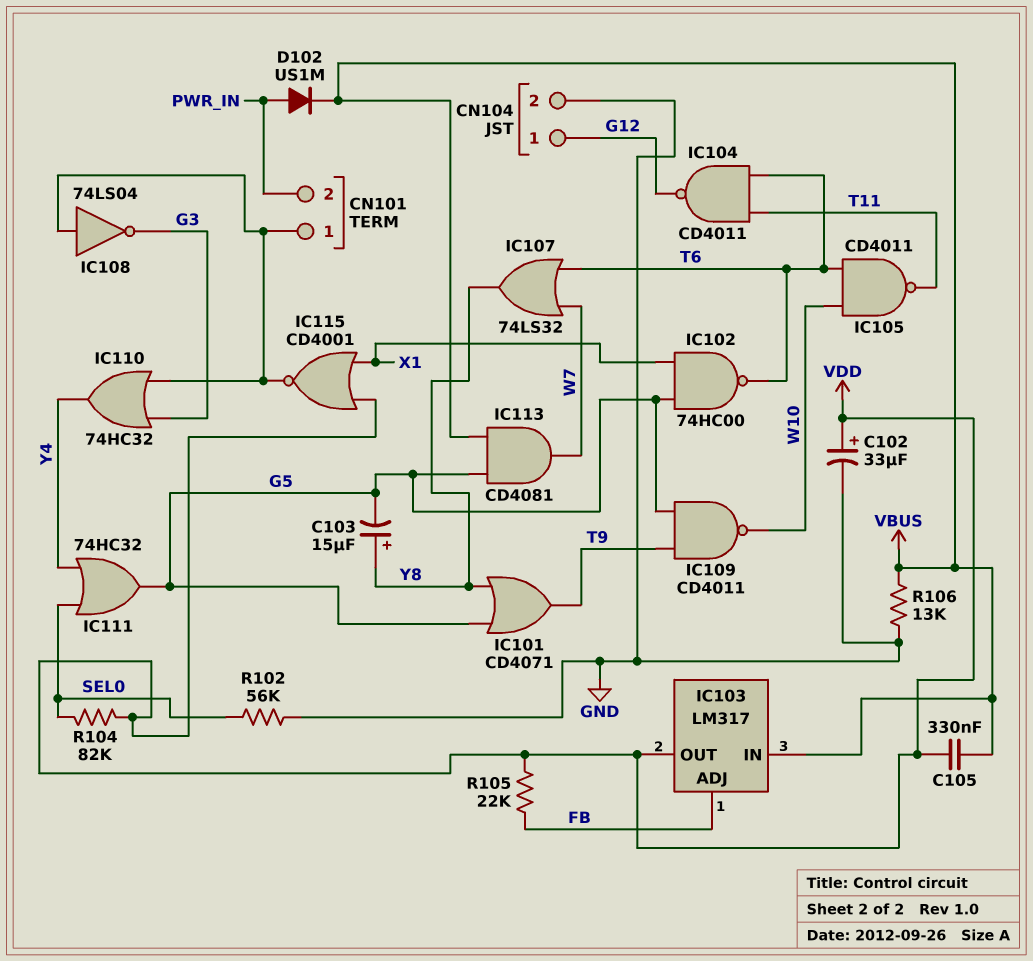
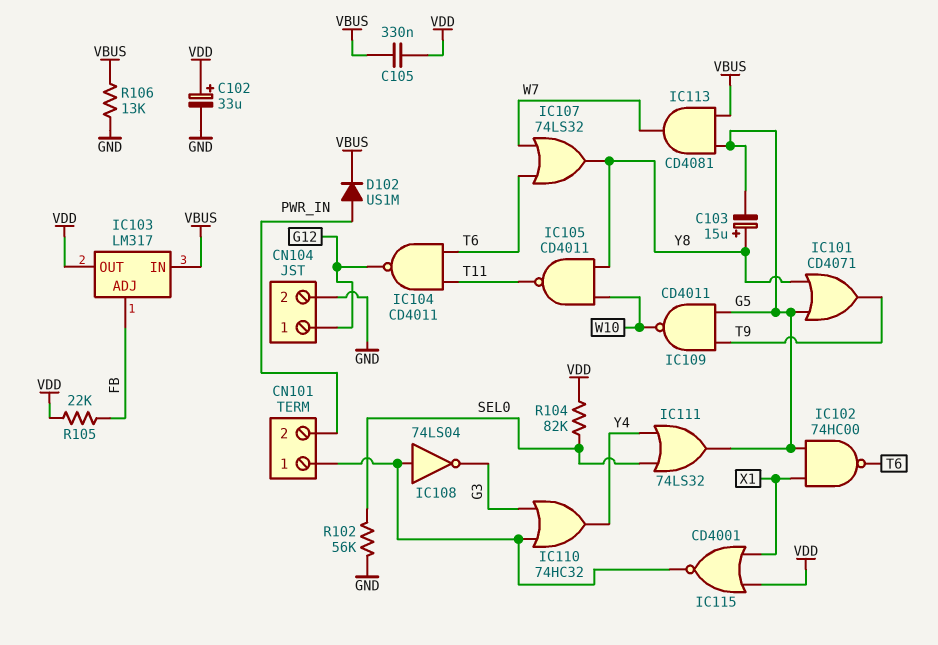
IC105: NAND CD4011 (in T6, in W10, out T11) -> NAND CD4011 (in W10, in Y8, out T11)
IC111: OR 74HC32 (in SEL0, in Y4, out G5) -> OR 74LS32 (in SEL0, in Y4, out G5)

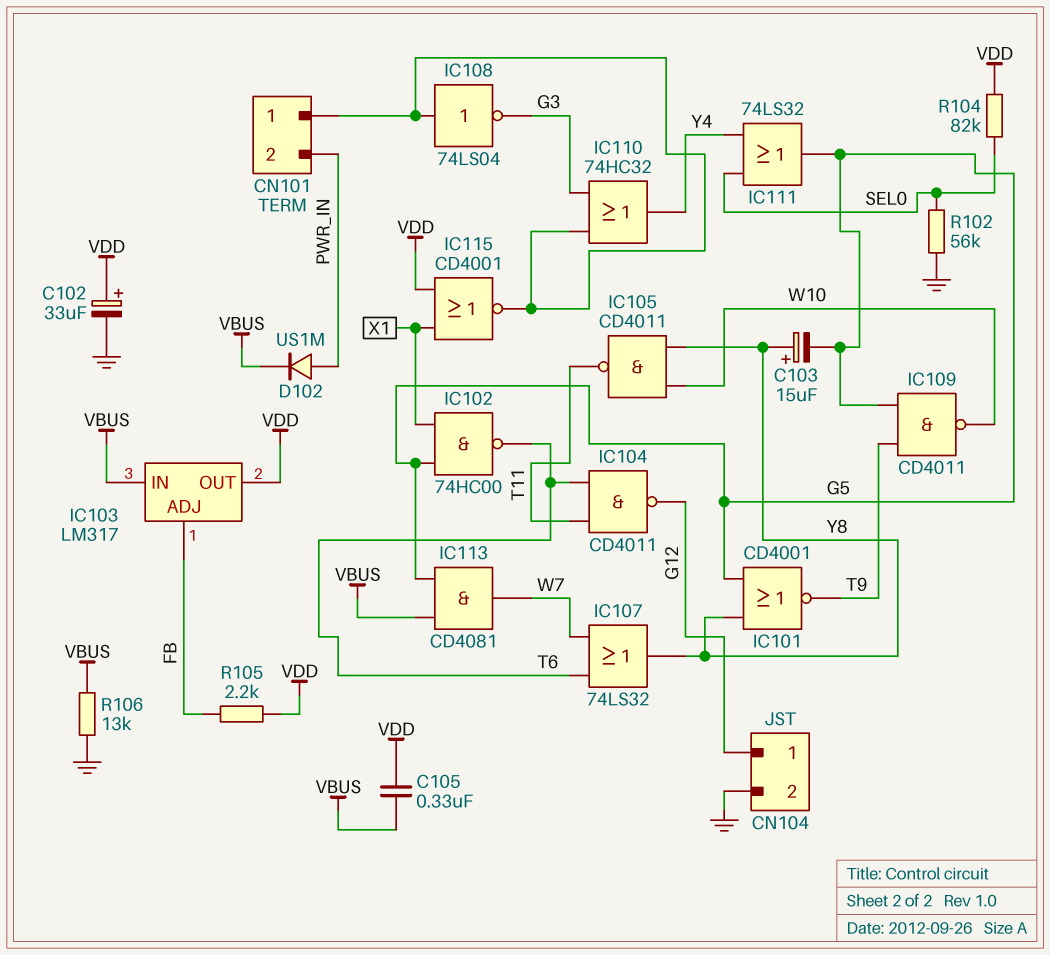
IC101: OR CD4071 (in G5, in Y8, out T9) -> NOR CD4001 (in G5, in Y8, out T9)
R105: 22k (FB, VDD) -> 2.2k (FB, VDD)

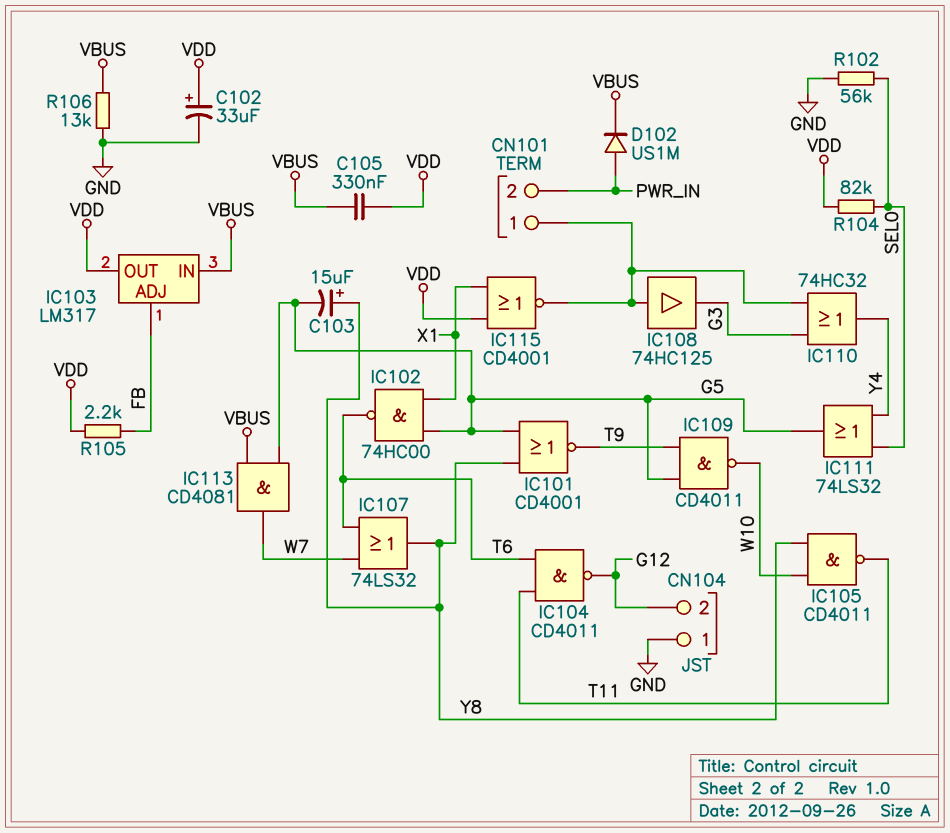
CN104 pin 1: G12 -> GND
CN104 pin 2: GND -> G12
IC108: NOT 74LS04 (in CN101/1, out G3) -> buffer 74HC125 (in CN101/1, out G3)

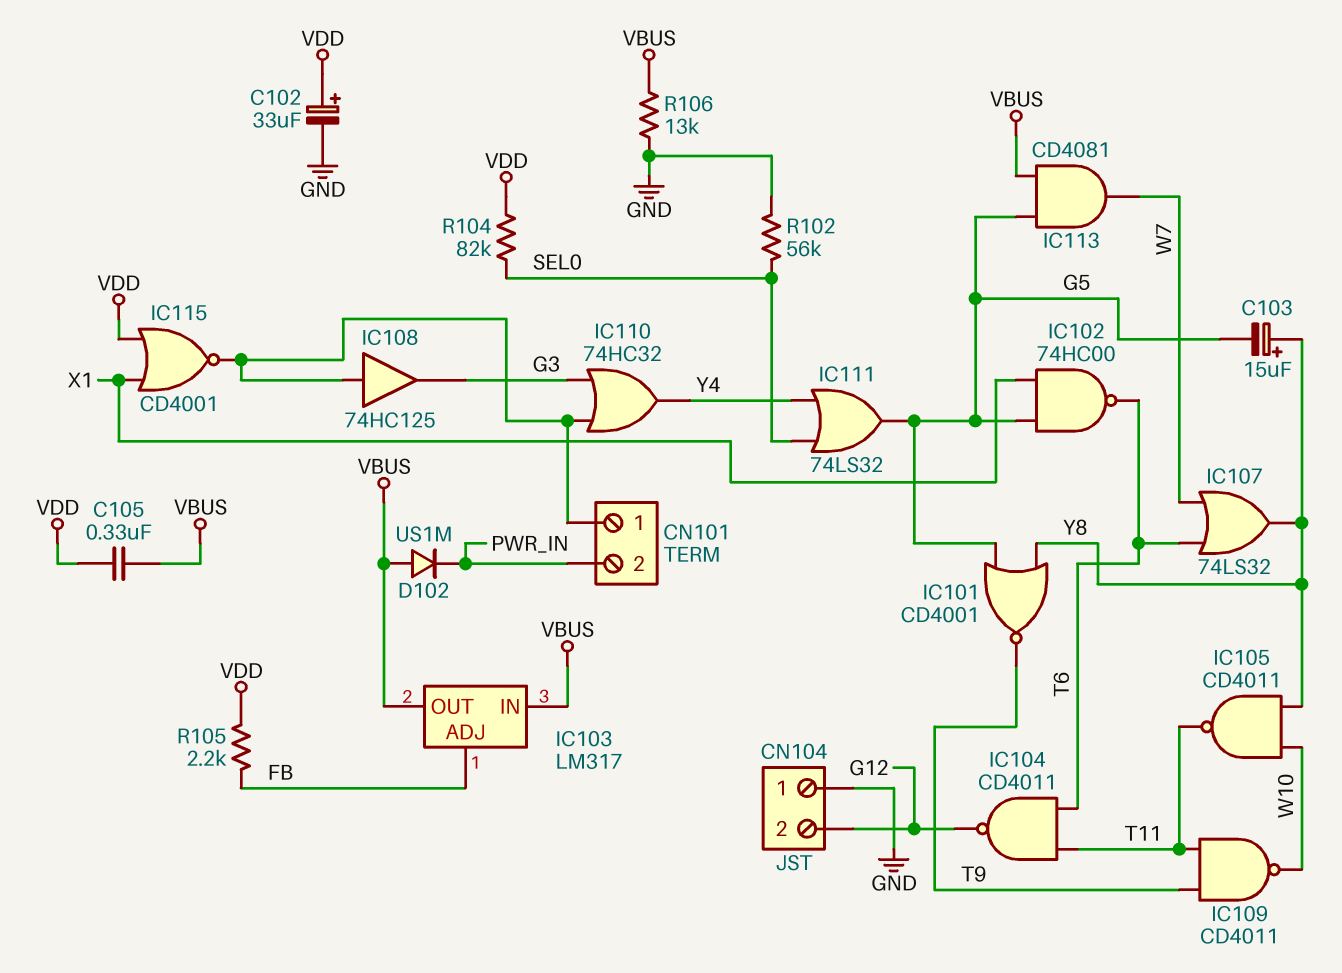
D102: diode US1M (A PWR_IN, K VBUS) -> diode US1M (A VBUS, K PWR_IN)
IC103 pin OUT: VDD -> VBUS
IC109: NAND CD4011 (in G5, in T9, out W10) -> NAND CD4011 (in T9, in T11, out W10)

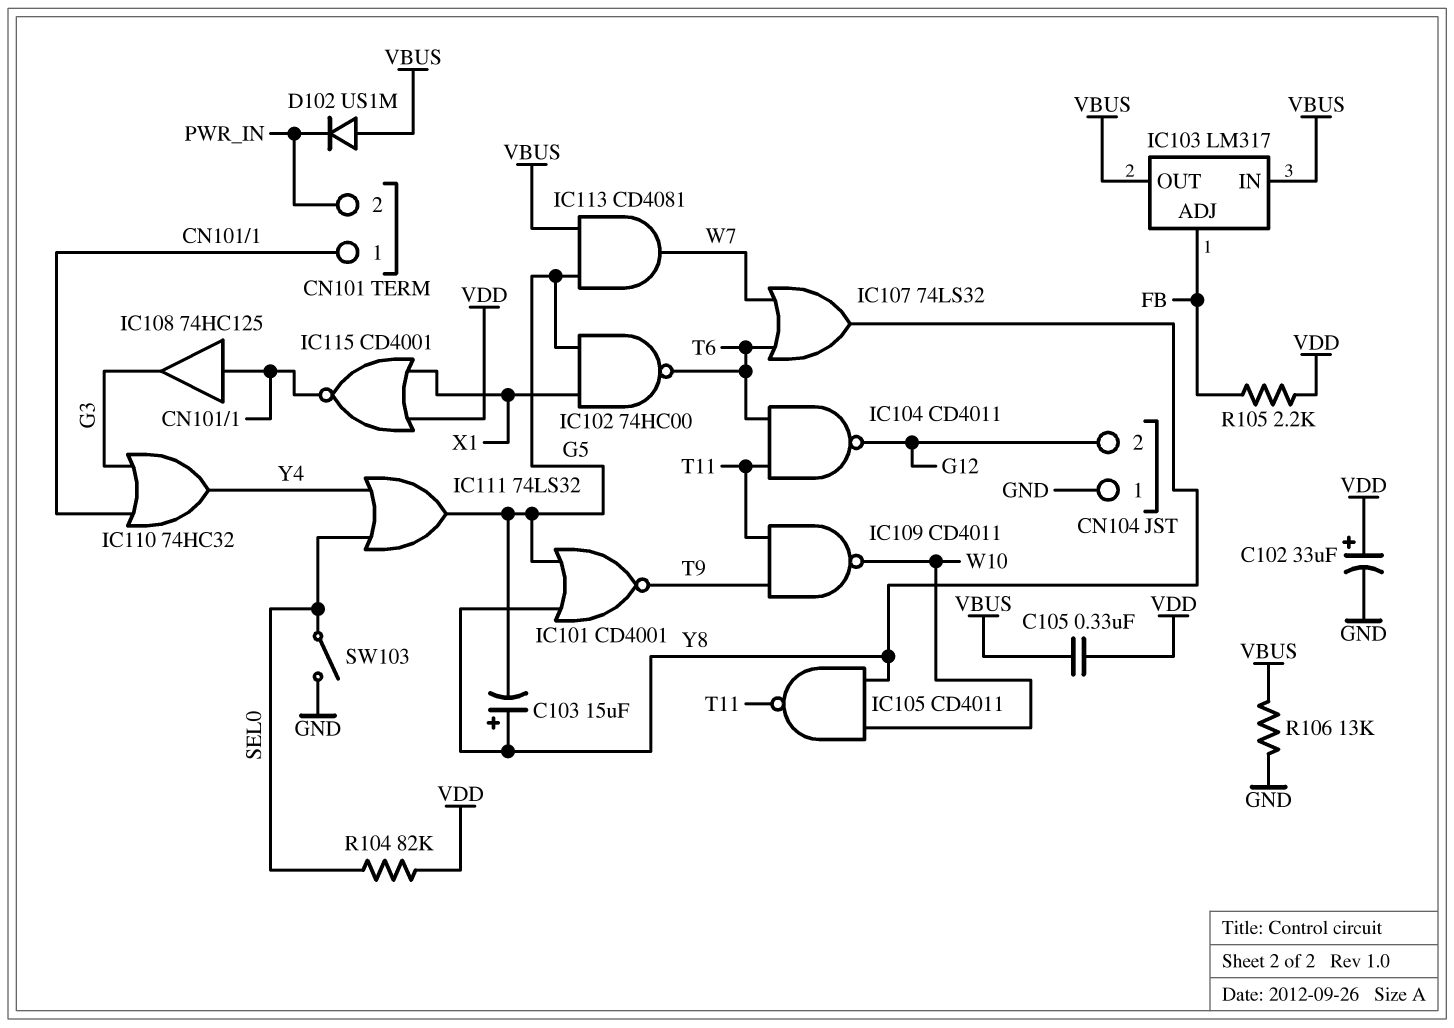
R102: 56k (GND, SEL0) -> none
SW103: none -> switch (GND, SEL0)

